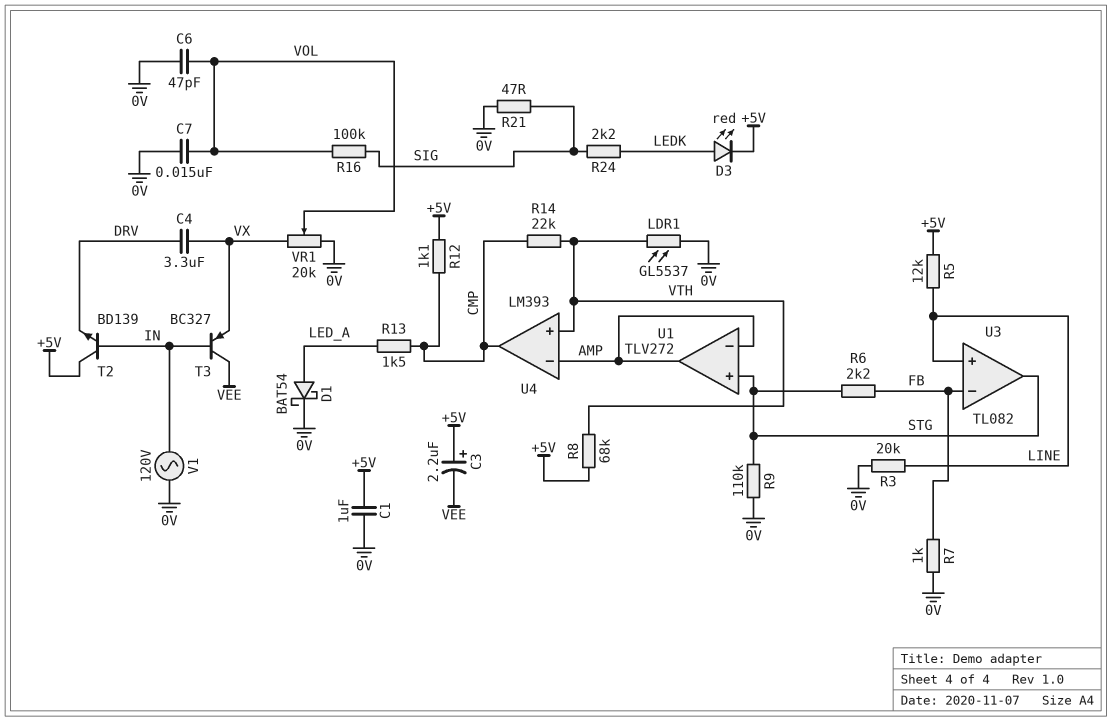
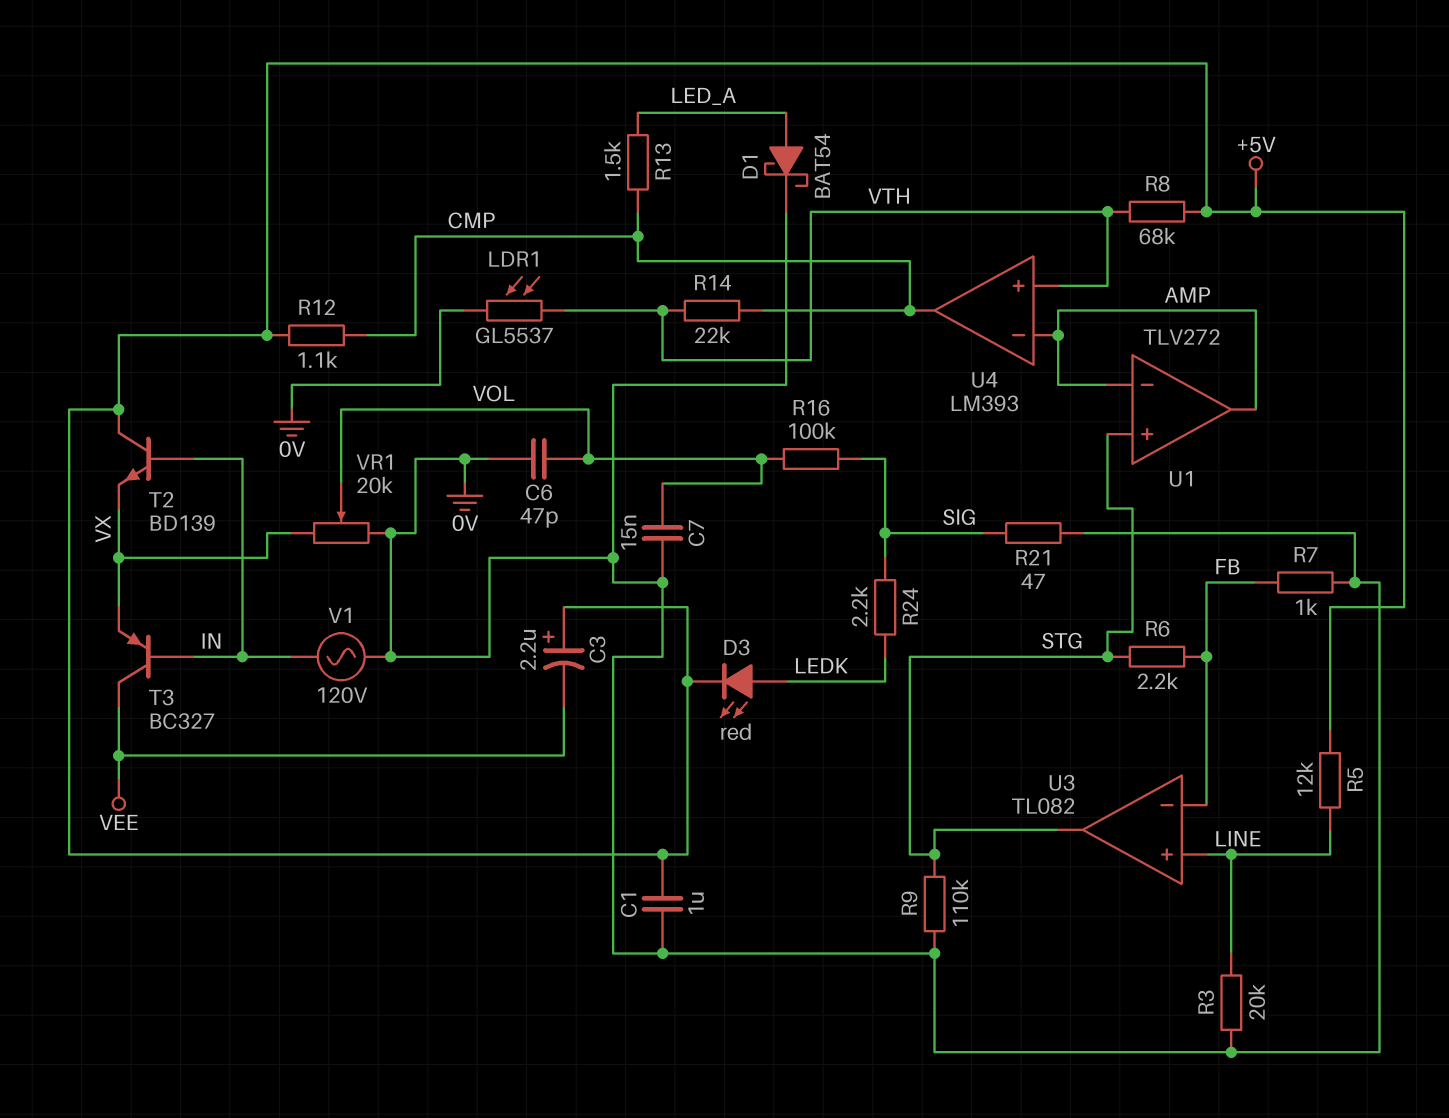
C4: 3.3uF (DRV, VX) -> none
T2: NPN BD139 (B IN, C +5V, E DRV) -> NPN BD139 (B IN, C +5V, E VX)

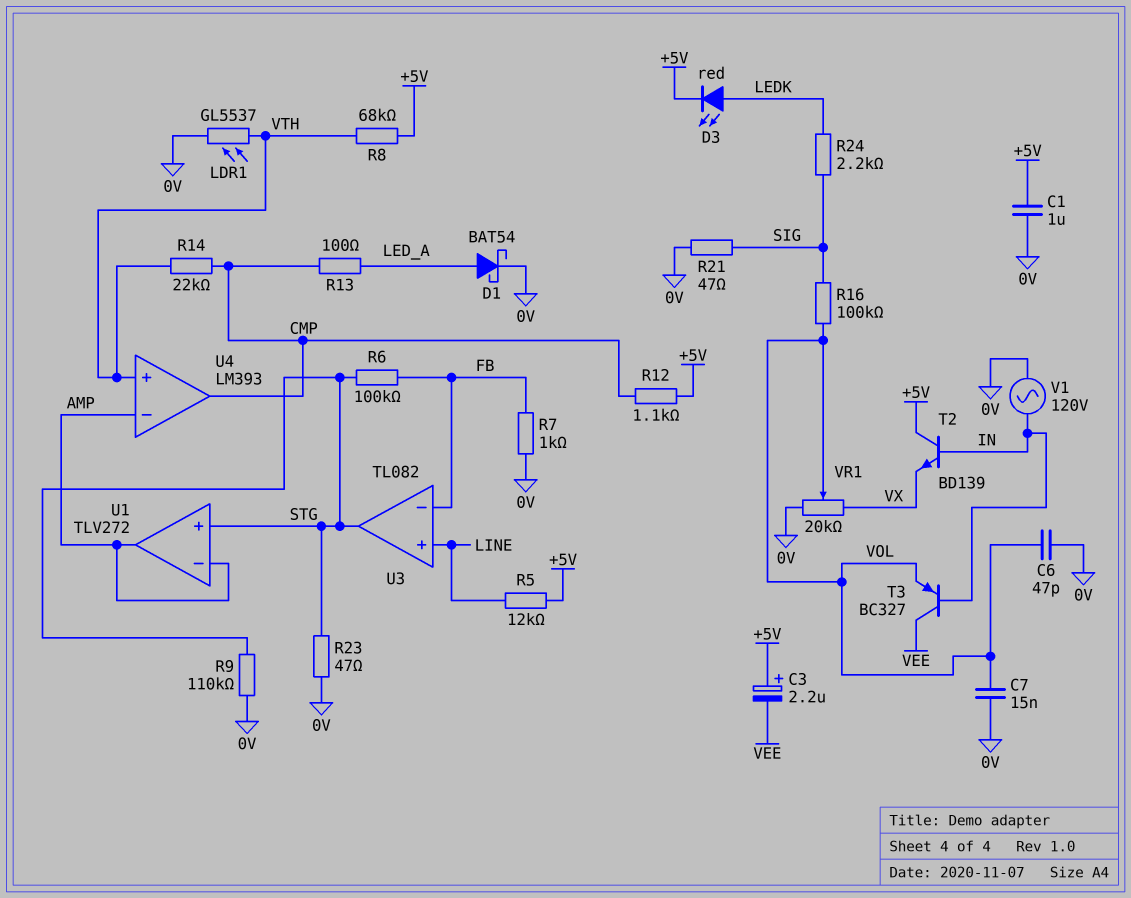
R3: 20k (0V, LINE) -> none
R6: 2.2k (FB, STG) -> 100k (FB, STG)
R13: 1.5k (CMP, LED_A) -> 100 (CMP, LED_A)
R23: none -> 47 (0V, STG)
T3: PNP BC327 (B IN, C VEE, E VX) -> PNP BC327 (B IN, C VEE, E VOL)

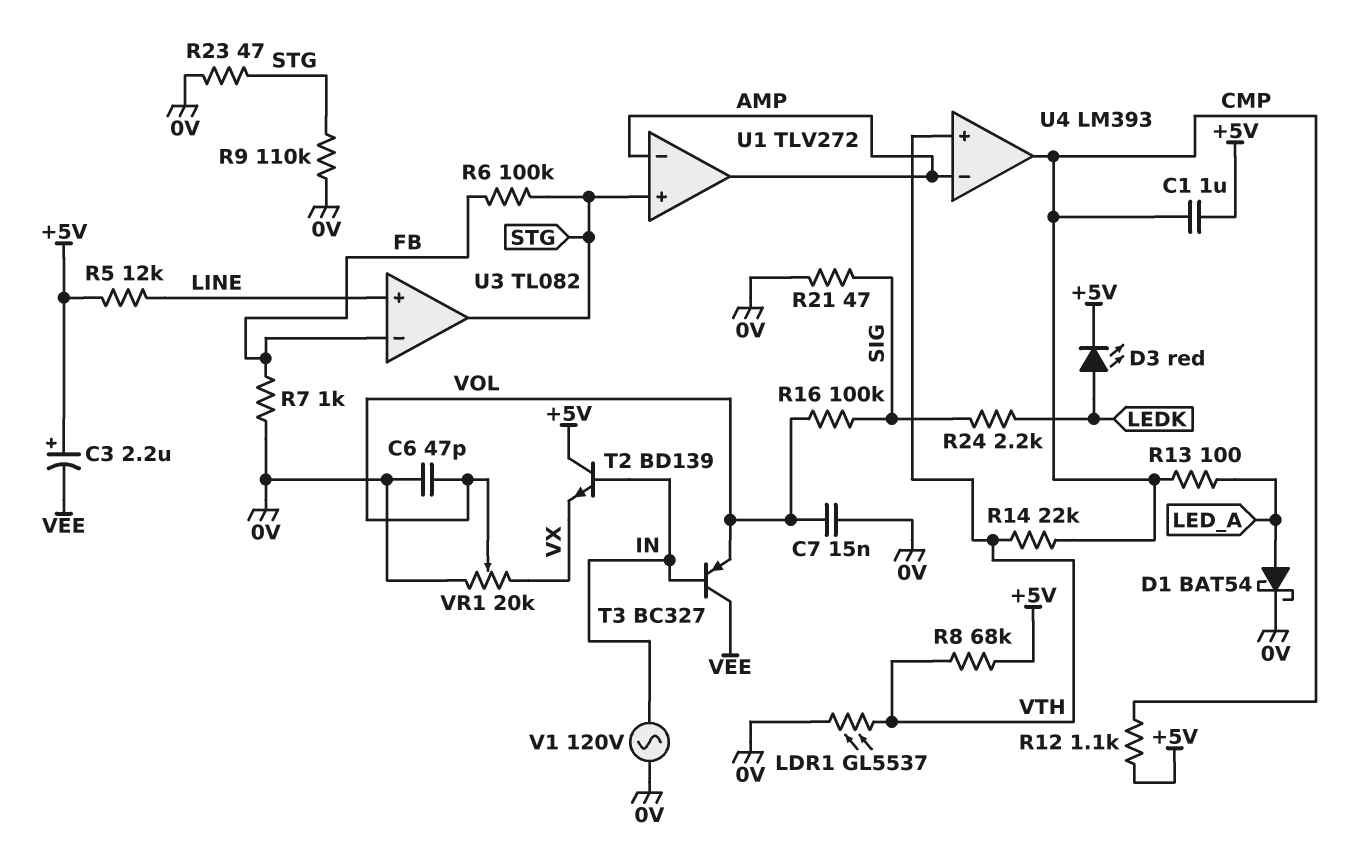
C1: 1uF (+5V, 0V) -> 1uF (+5V, CMP)

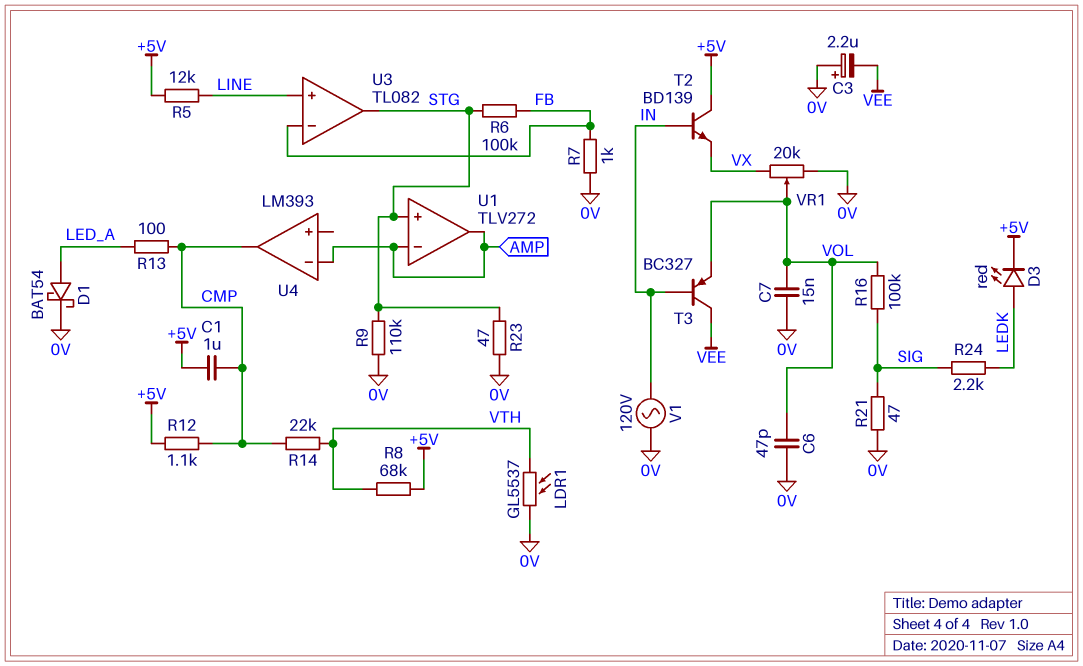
C3: 2.2uF (plus +5V, minus VEE) -> 2.2uF (plus 0V, minus VEE)
U4 pin in+: VTH -> none

